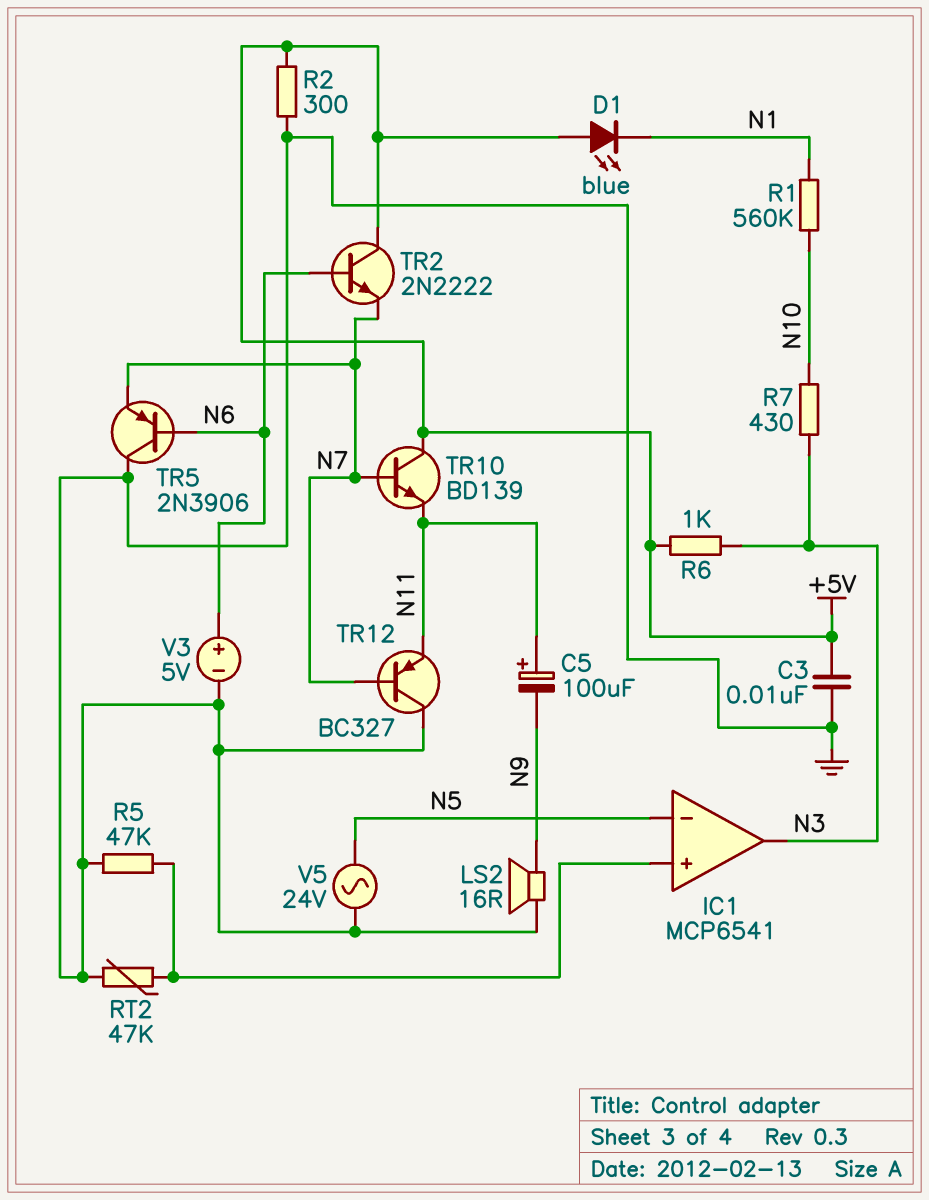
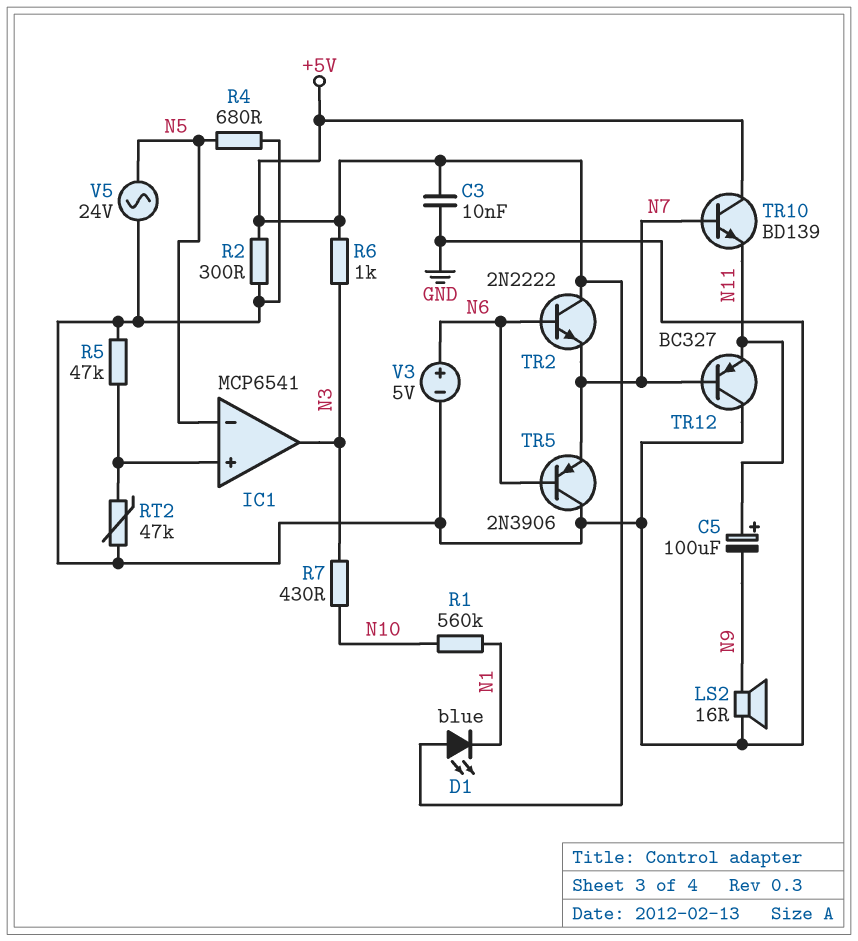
R4: none -> 680 (GND, N5)

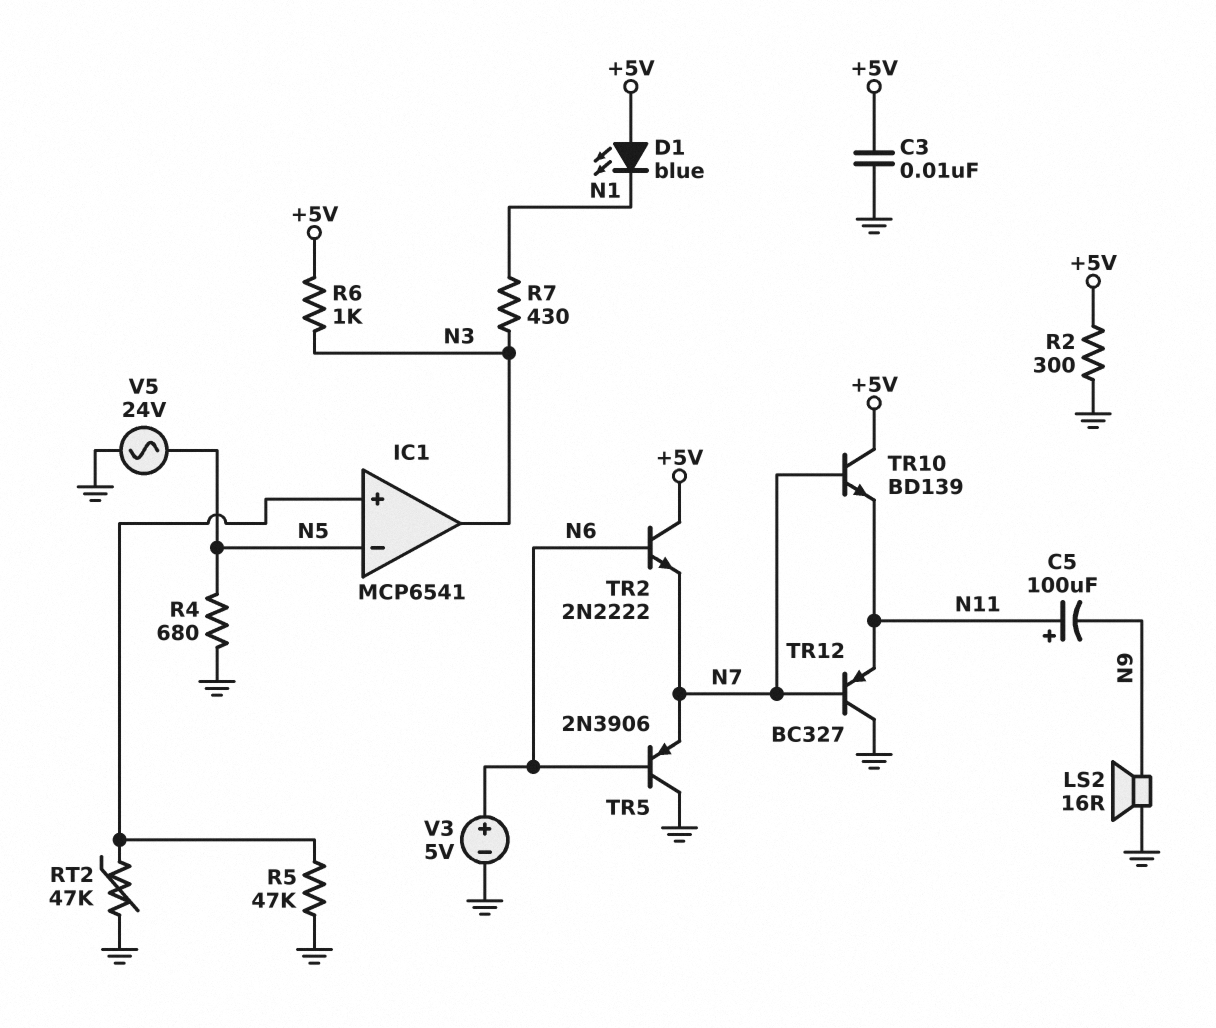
R1: 560k (N1, N10) -> none
R7: 430 (N3, N10) -> 430 (N1, N3)

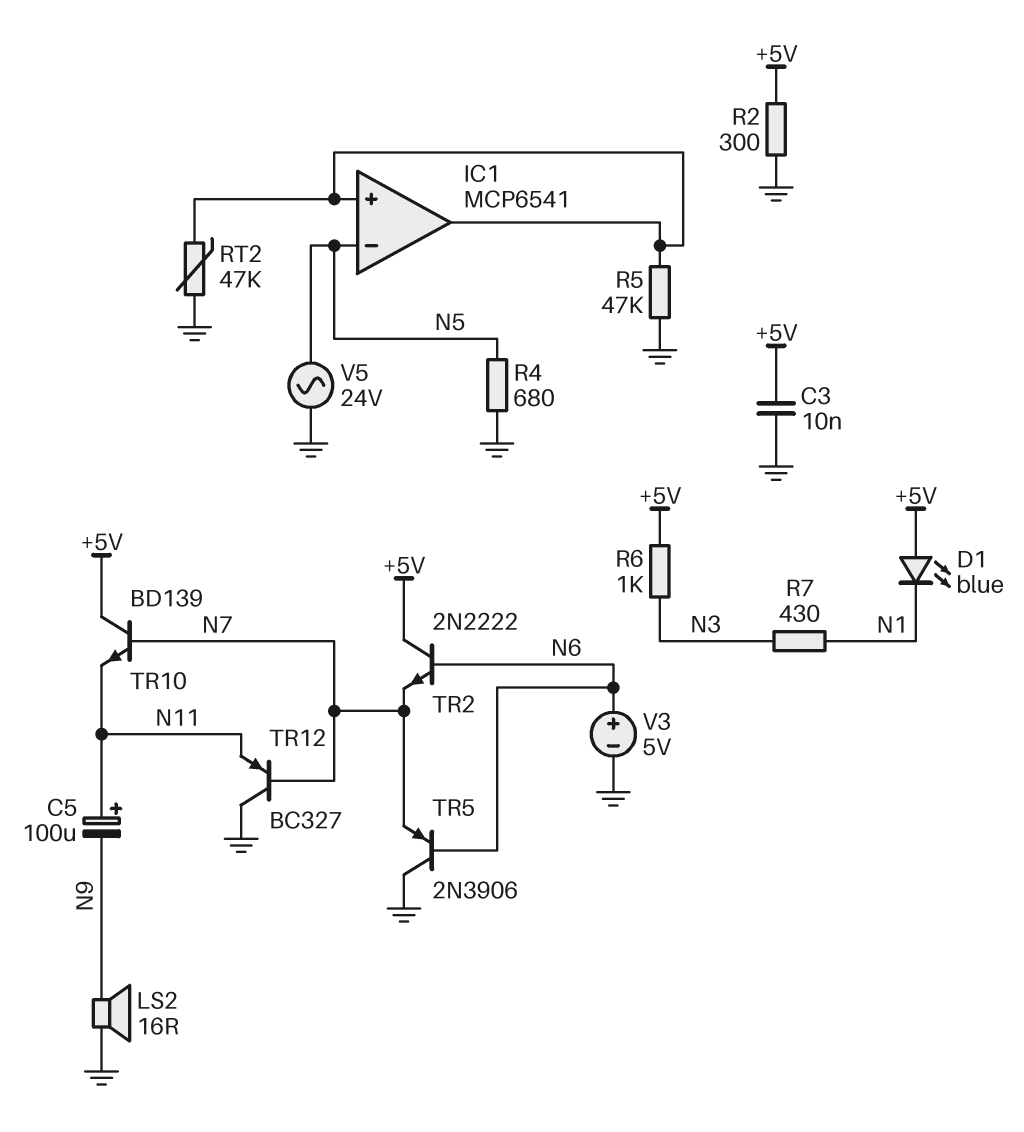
IC1 pin out: N3 -> IC1/in+

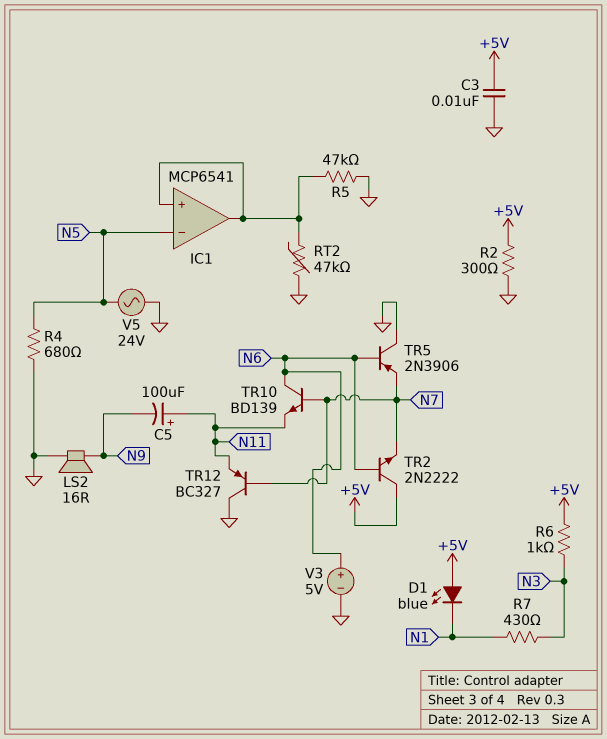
TR10: NPN BD139 (B N7, C +5V, E N11) -> NPN BD139 (B N7, C N6, E N11)

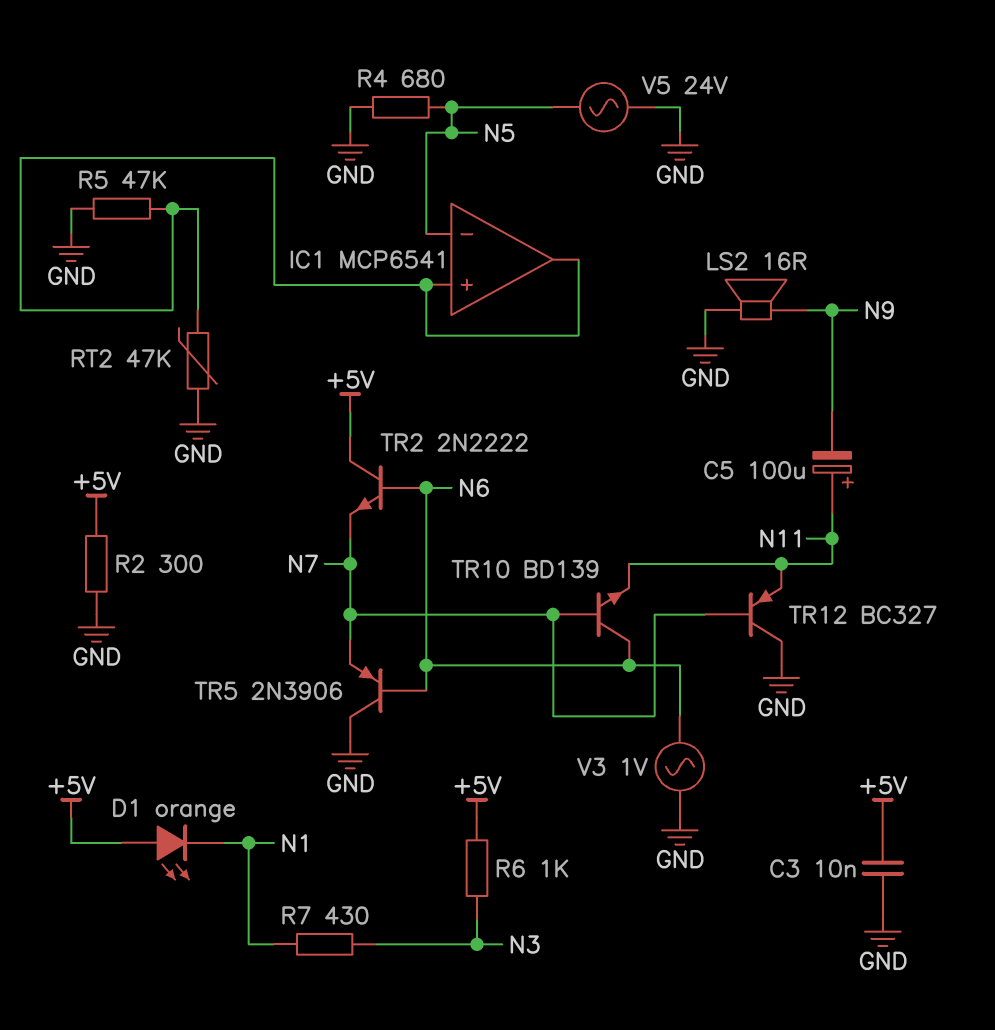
D1: LED blue (A +5V, K N1) -> LED orange (A +5V, K N1)
V3: 5V (plus N6, minus GND) -> AC 1V (GND, N6)

